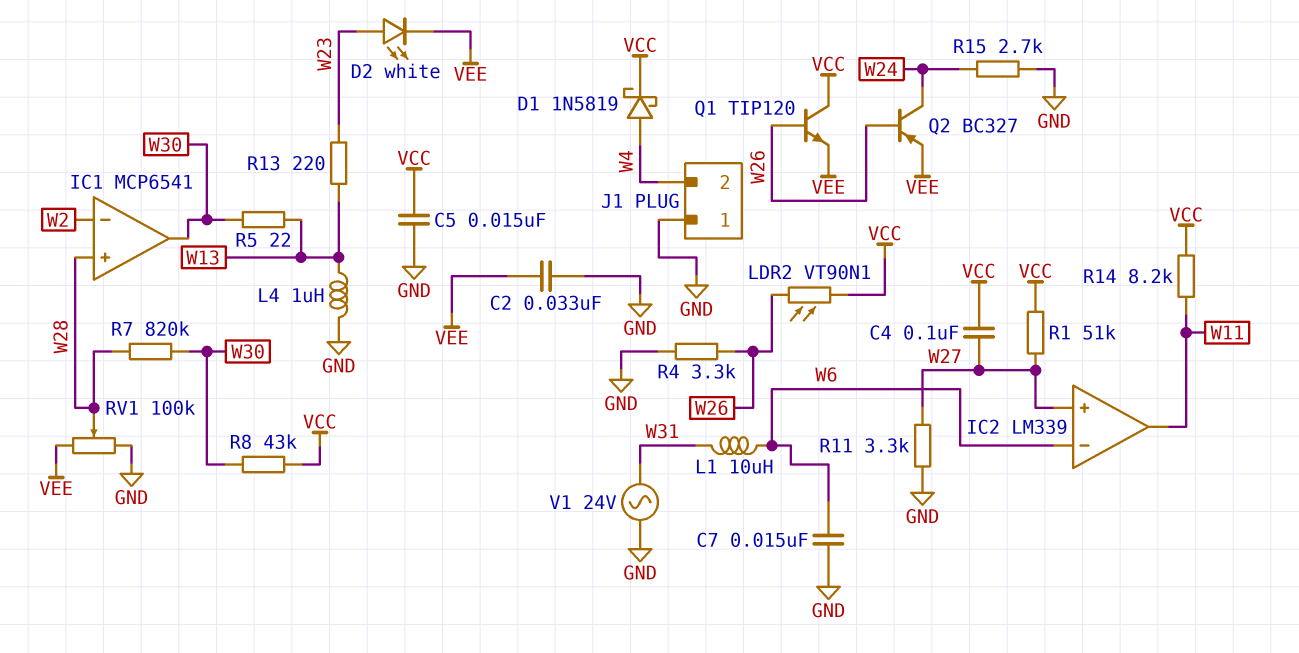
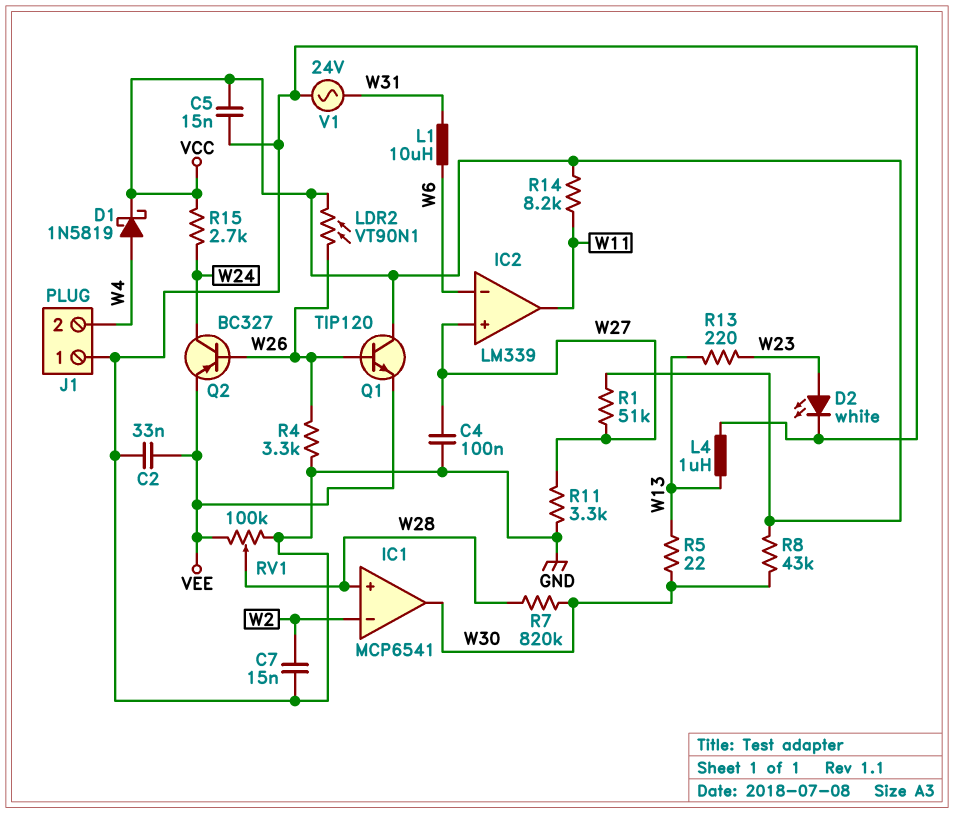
C4: 100nF (VCC, W27) -> 100nF (GND, W27)
C7: 15nF (GND, W6) -> 15nF (GND, W2)
D2: LED white (A W23, K VEE) -> LED white (A W23, K GND)
R15: 2.7k (GND, W24) -> 2.7k (VCC, W24)

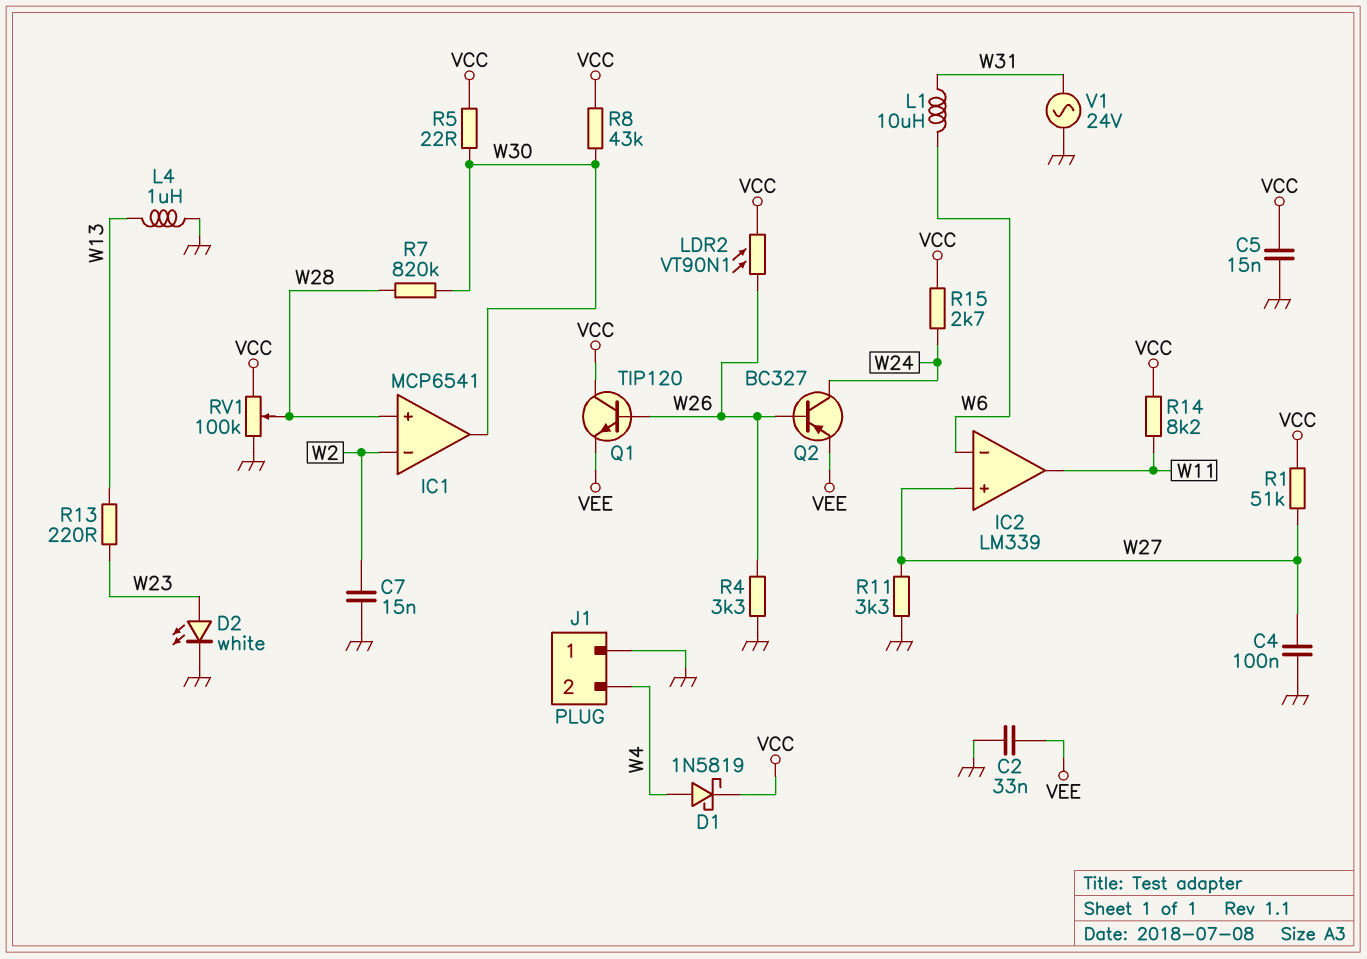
R5: 22 (W13, W30) -> 22 (VCC, W30)
RV1: 100k (GND, VEE, wiper W28) -> 100k (GND, VCC, wiper W28)

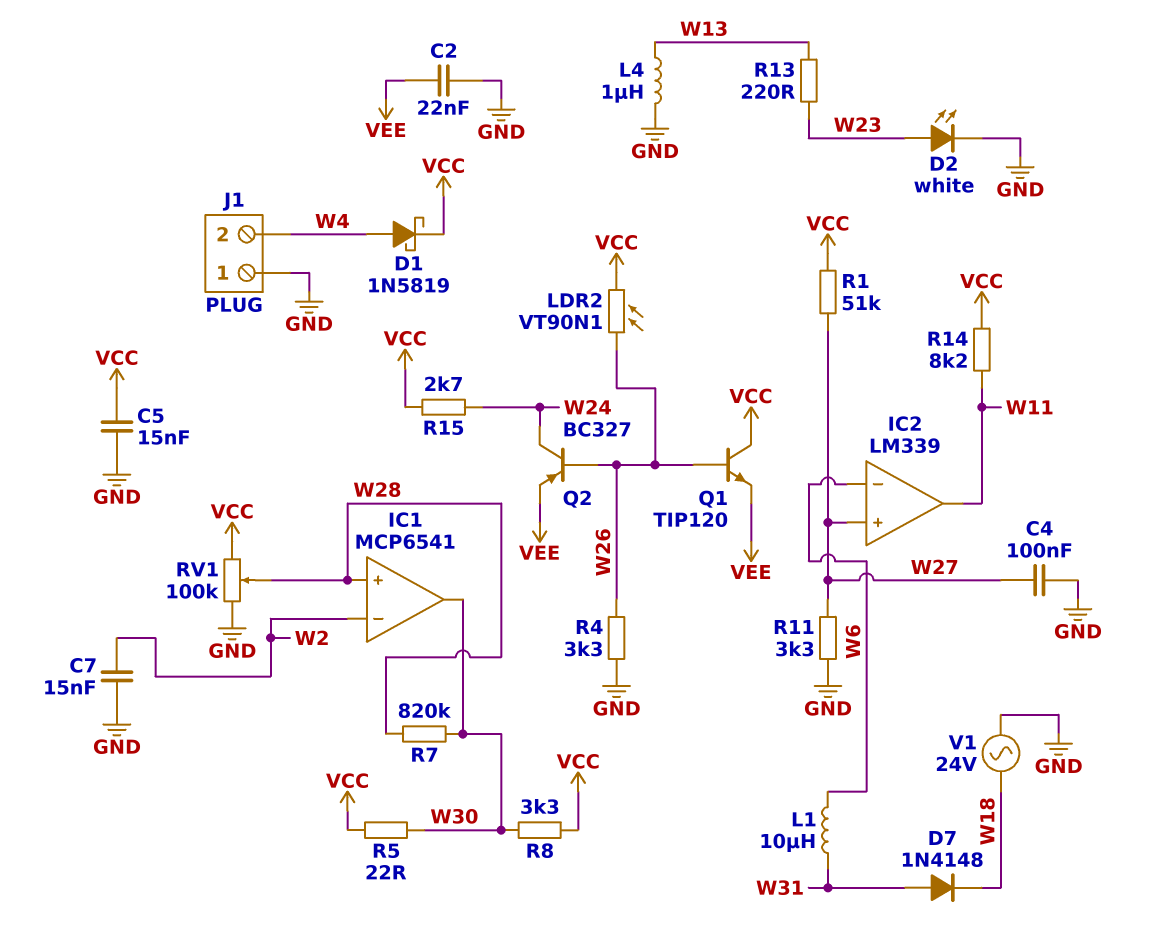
C2: 33nF (GND, VEE) -> 22nF (GND, VEE)
D7: none -> diode 1N4148 (A W31, K W18)
R8: 43k (VCC, W30) -> 3.3k (VCC, W30)
V1: AC 24V (GND, W31) -> AC 24V (GND, W18)

